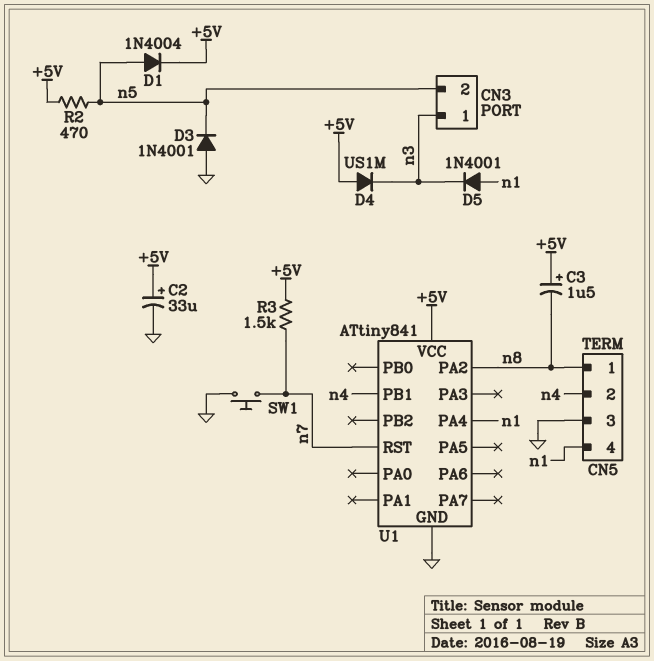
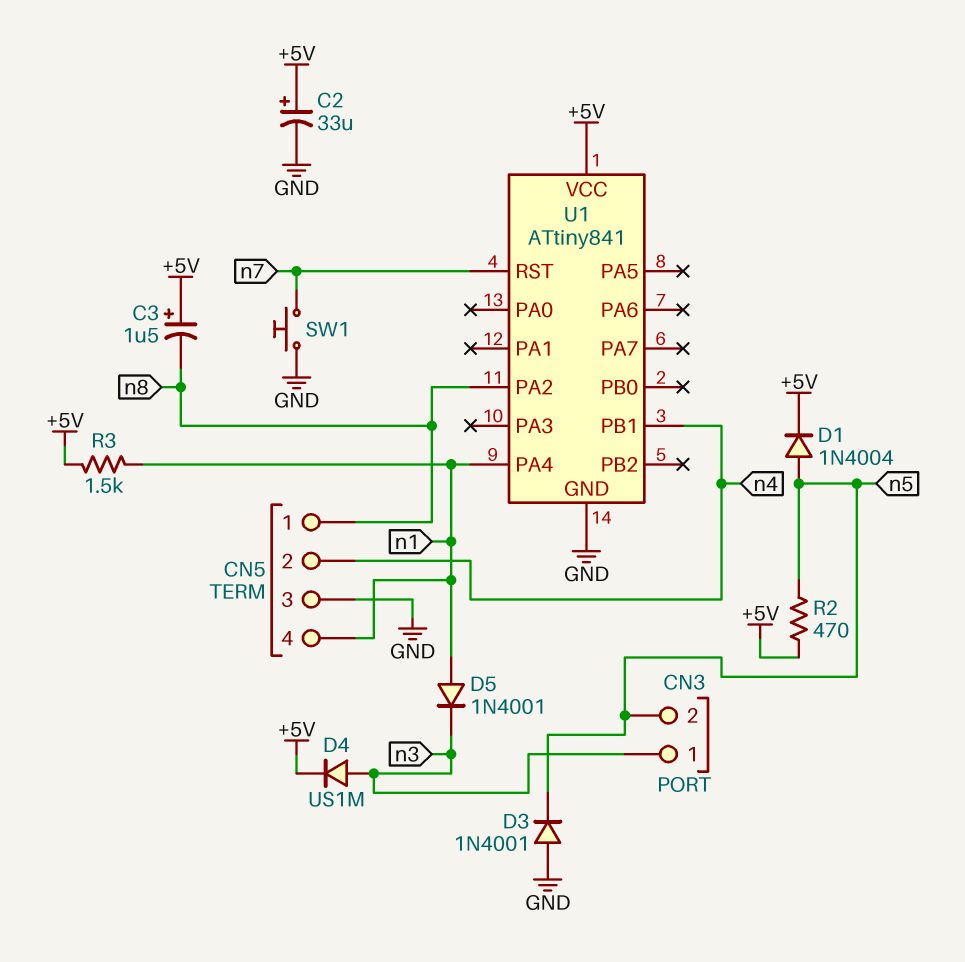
D4: diode US1M (A +5V, K n3) -> diode US1M (A n3, K +5V)
R3: 1.5k (+5V, n7) -> 1.5k (+5V, n1)

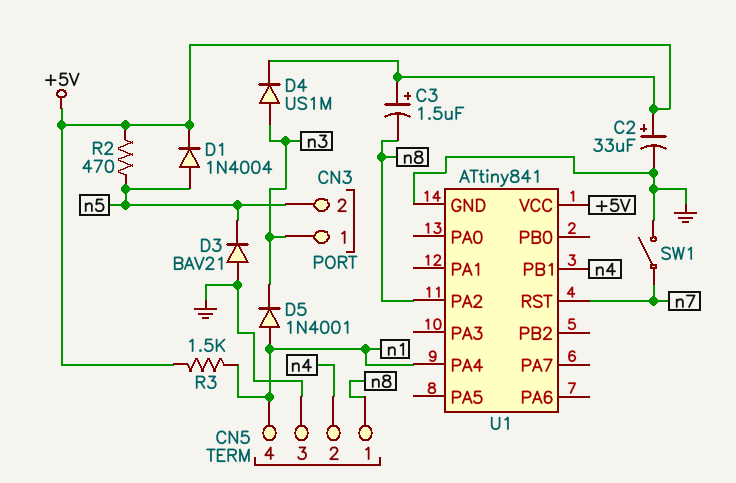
D3: diode 1N4001 (A GND, K n5) -> diode BAV21 (A GND, K n5)
SW1: button (GND, n7) -> switch (GND, n7)

